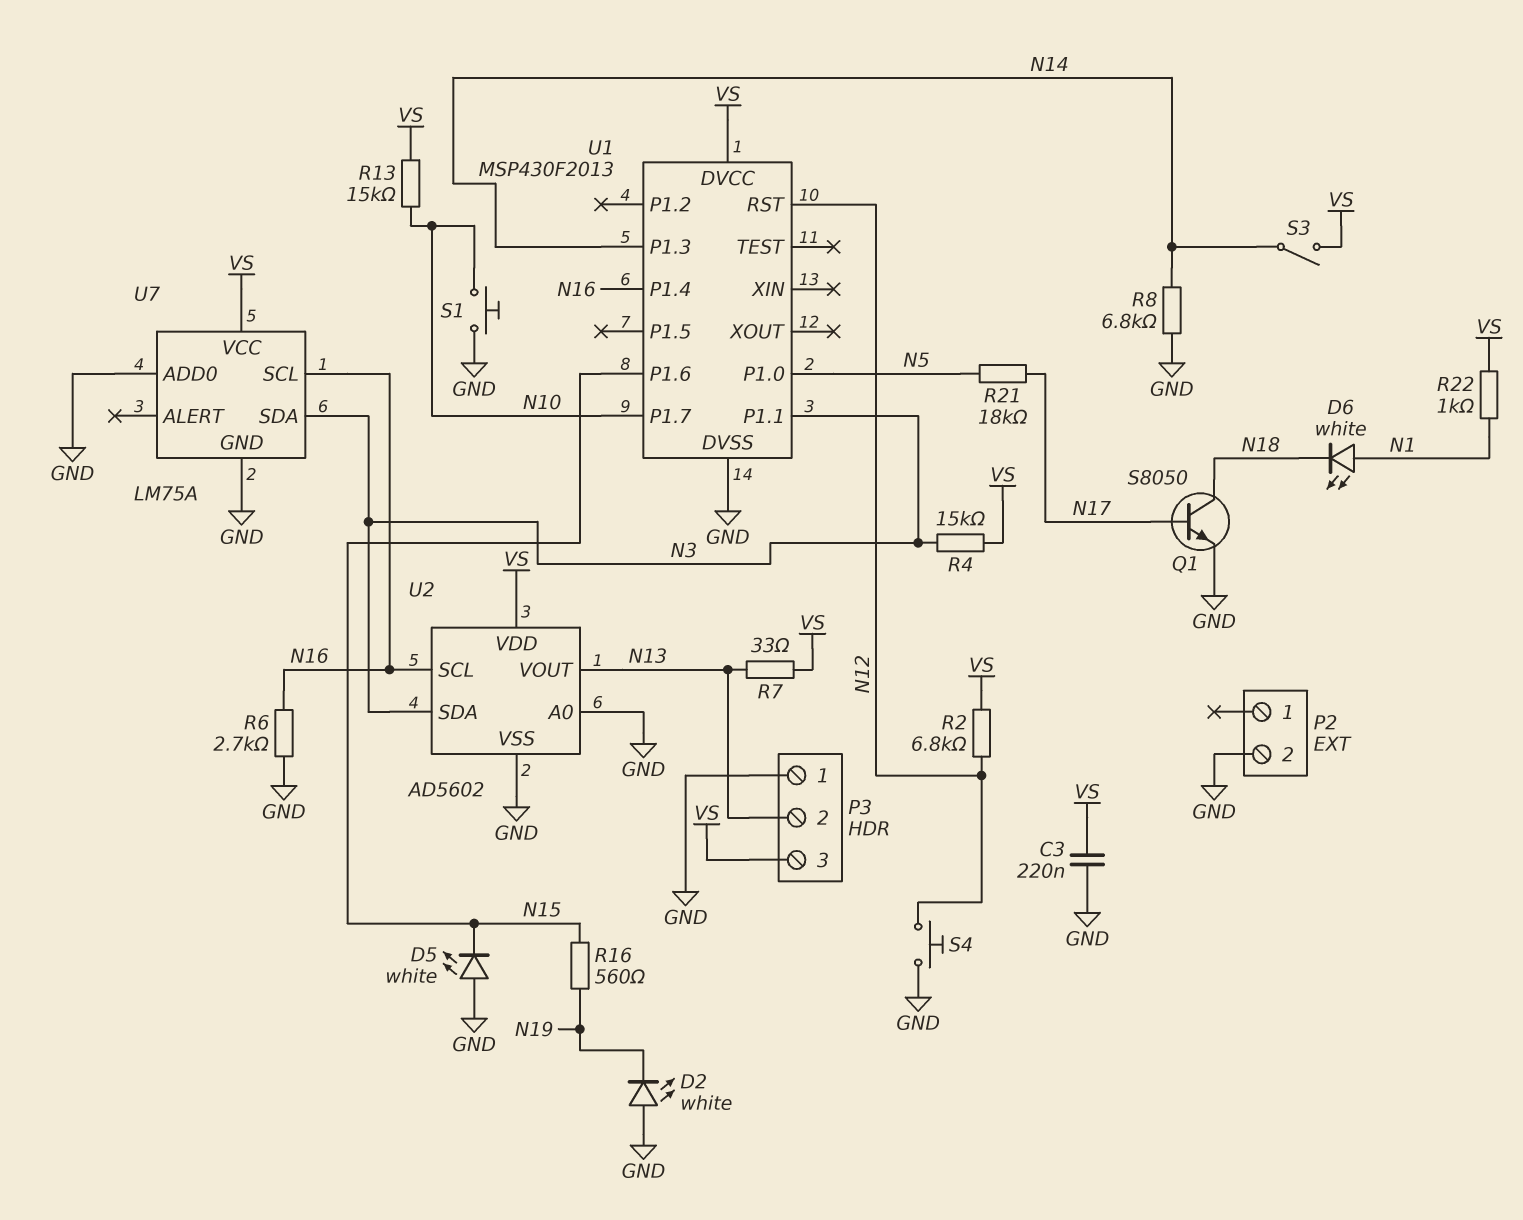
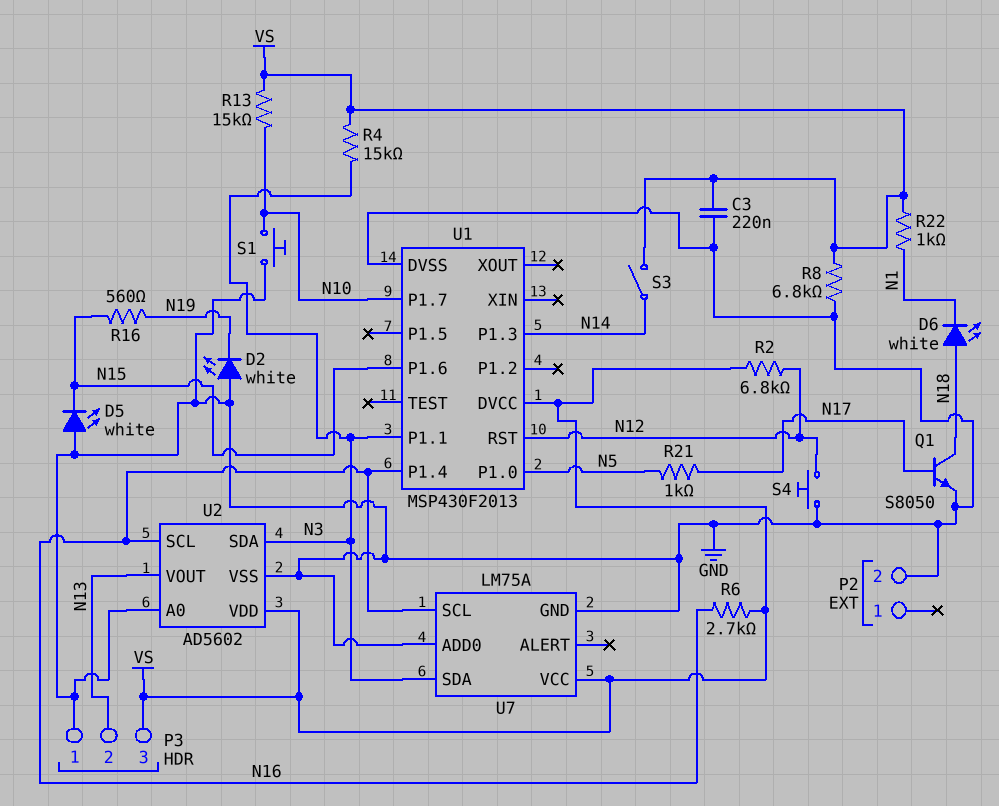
D6: LED white (A N1, K N18) -> LED white (A N18, K N1)
R6: 2.7k (GND, N16) -> 2.7k (N16, VS)
R7: 33 (N13, VS) -> none
R8: 6.8k (GND, N14) -> 6.8k (GND, VS)
R21: 18k (N5, N17) -> 1k (N5, N17)

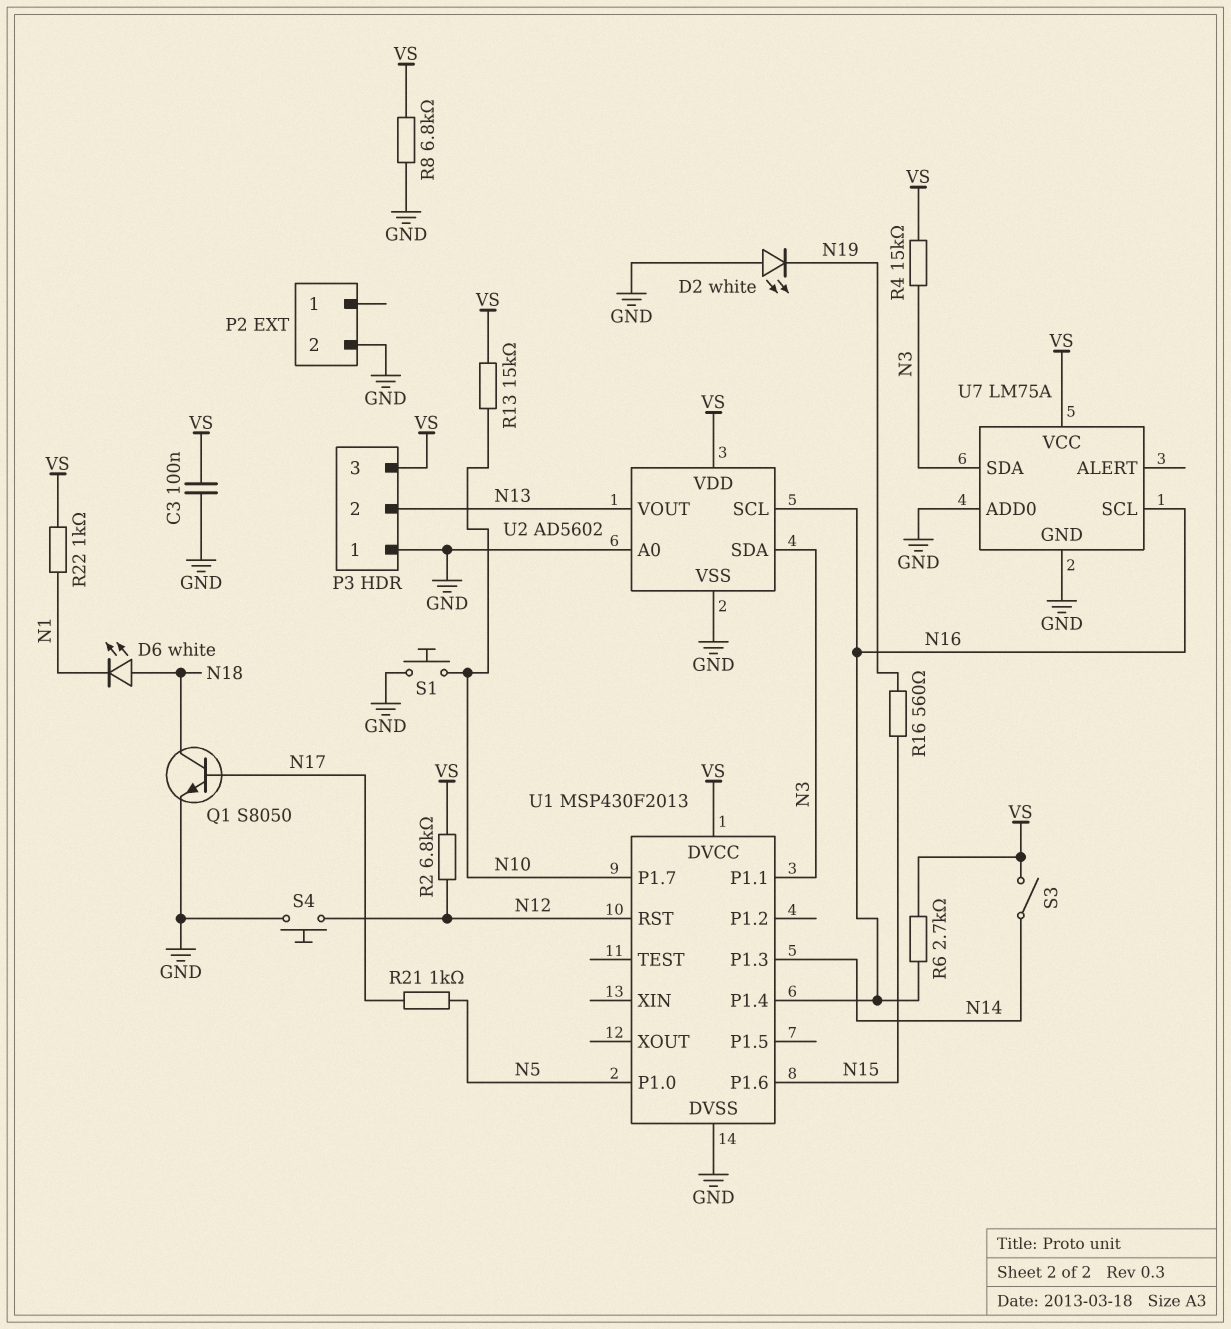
C3: 220nF (GND, VS) -> 100nF (GND, VS)
D5: LED white (A GND, K N15) -> none

